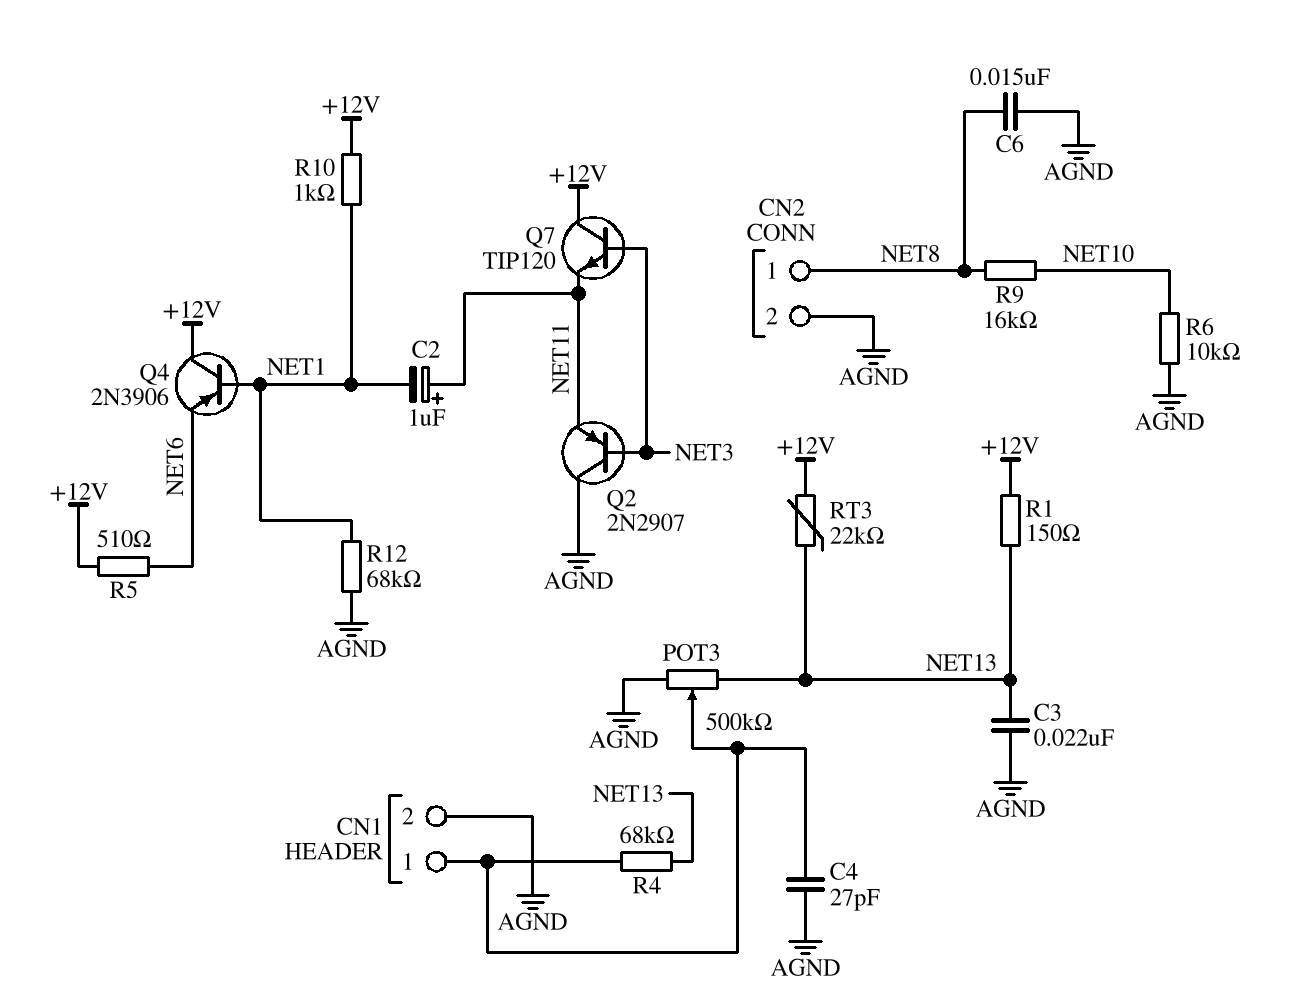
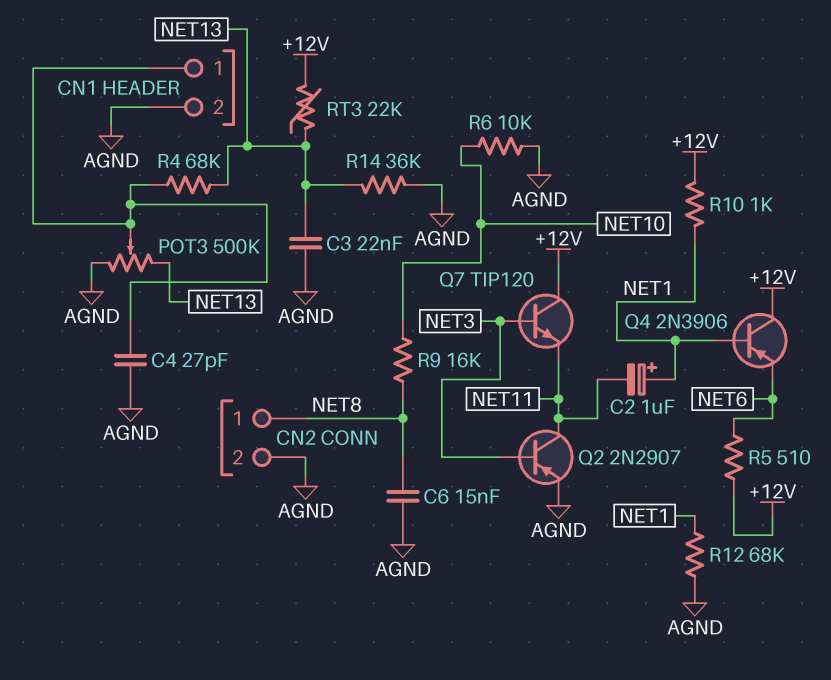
C2: 1uF (plus NET11, minus NET1) -> 1uF (plus NET1, minus NET11)
Q2: PNP 2N2907 (B NET3, C AGND, E NET11) -> PNP 2N2907 (B NET3, C NET11, E AGND)
R1: 150 (+12V, NET13) -> none
R14: none -> 36k (AGND, NET13)

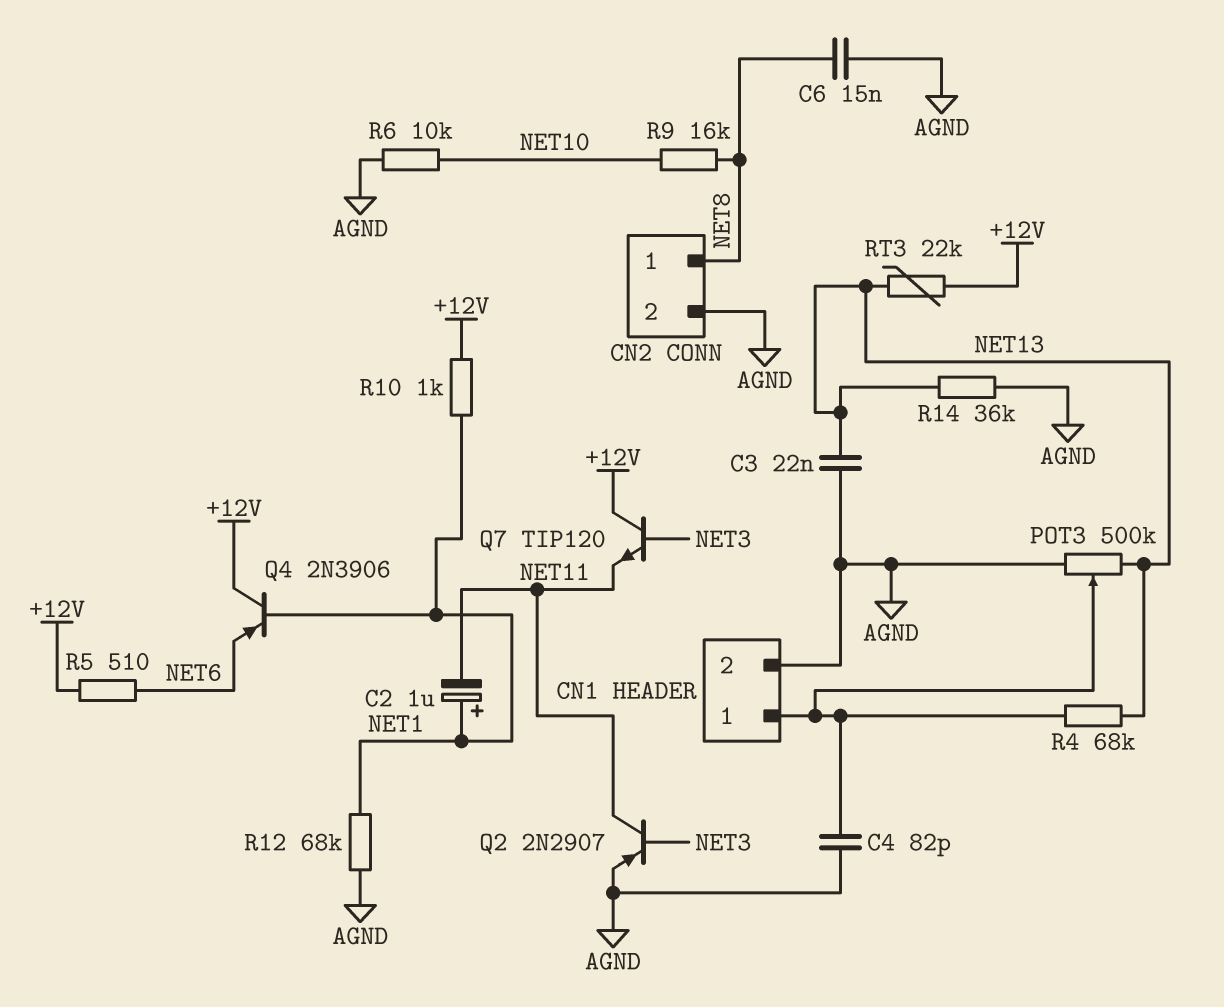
C4: 27pF (AGND, CN1/1) -> 82pF (AGND, CN1/1)

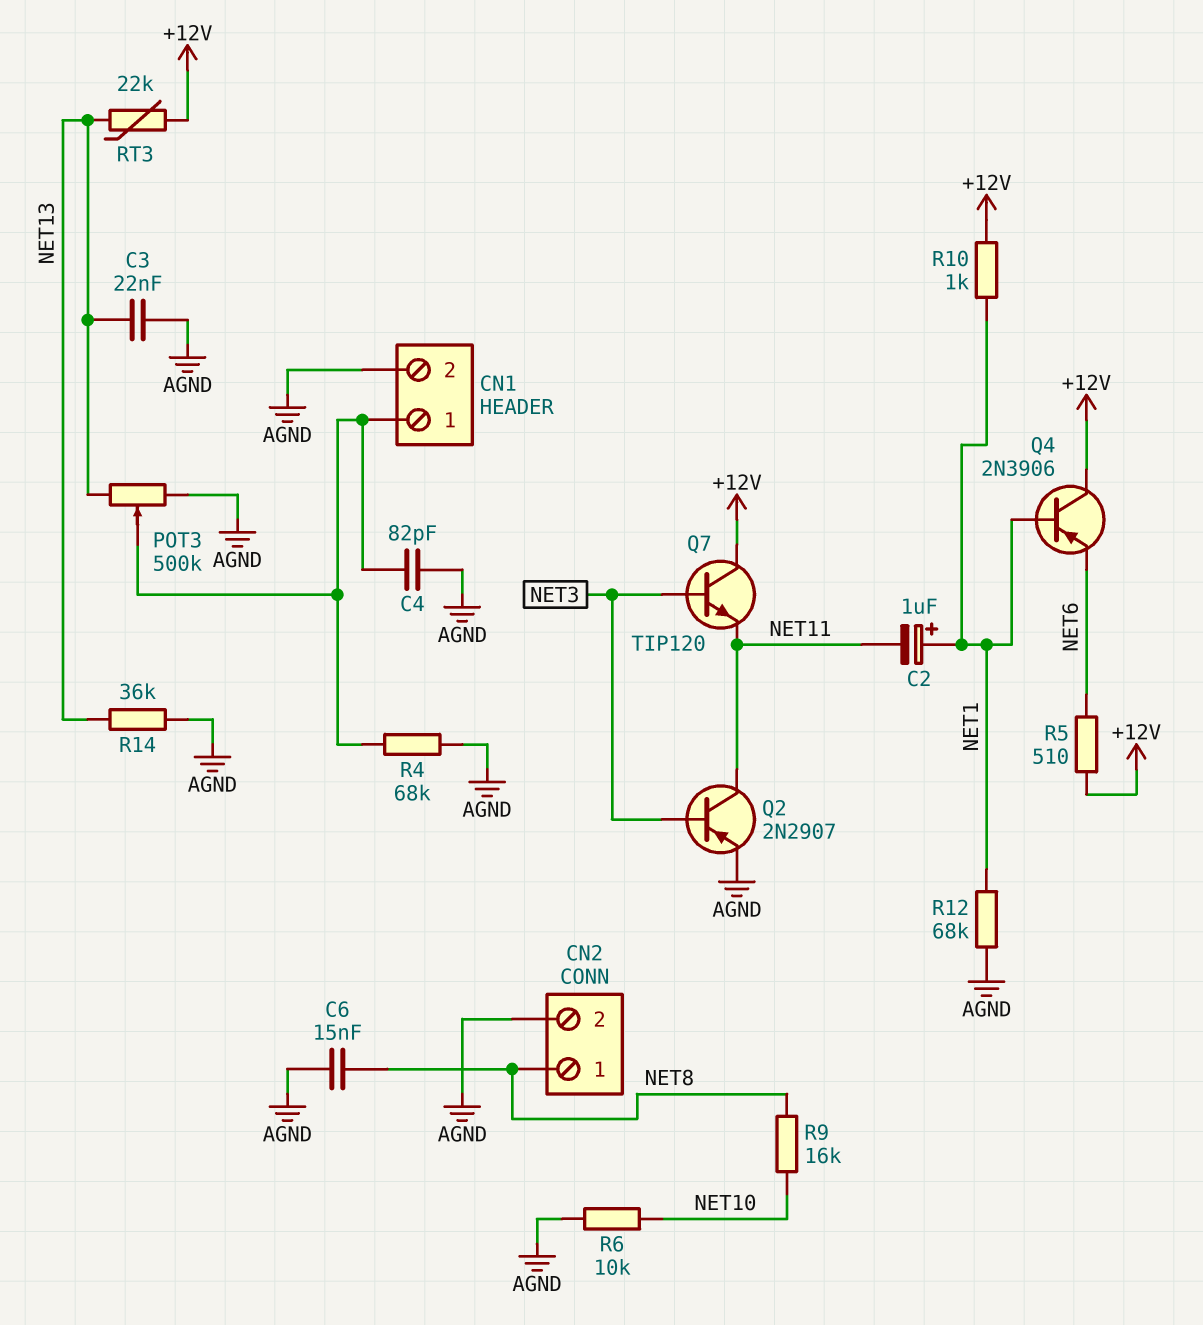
R4: 68k (CN1/1, NET13) -> 68k (AGND, CN1/1)

